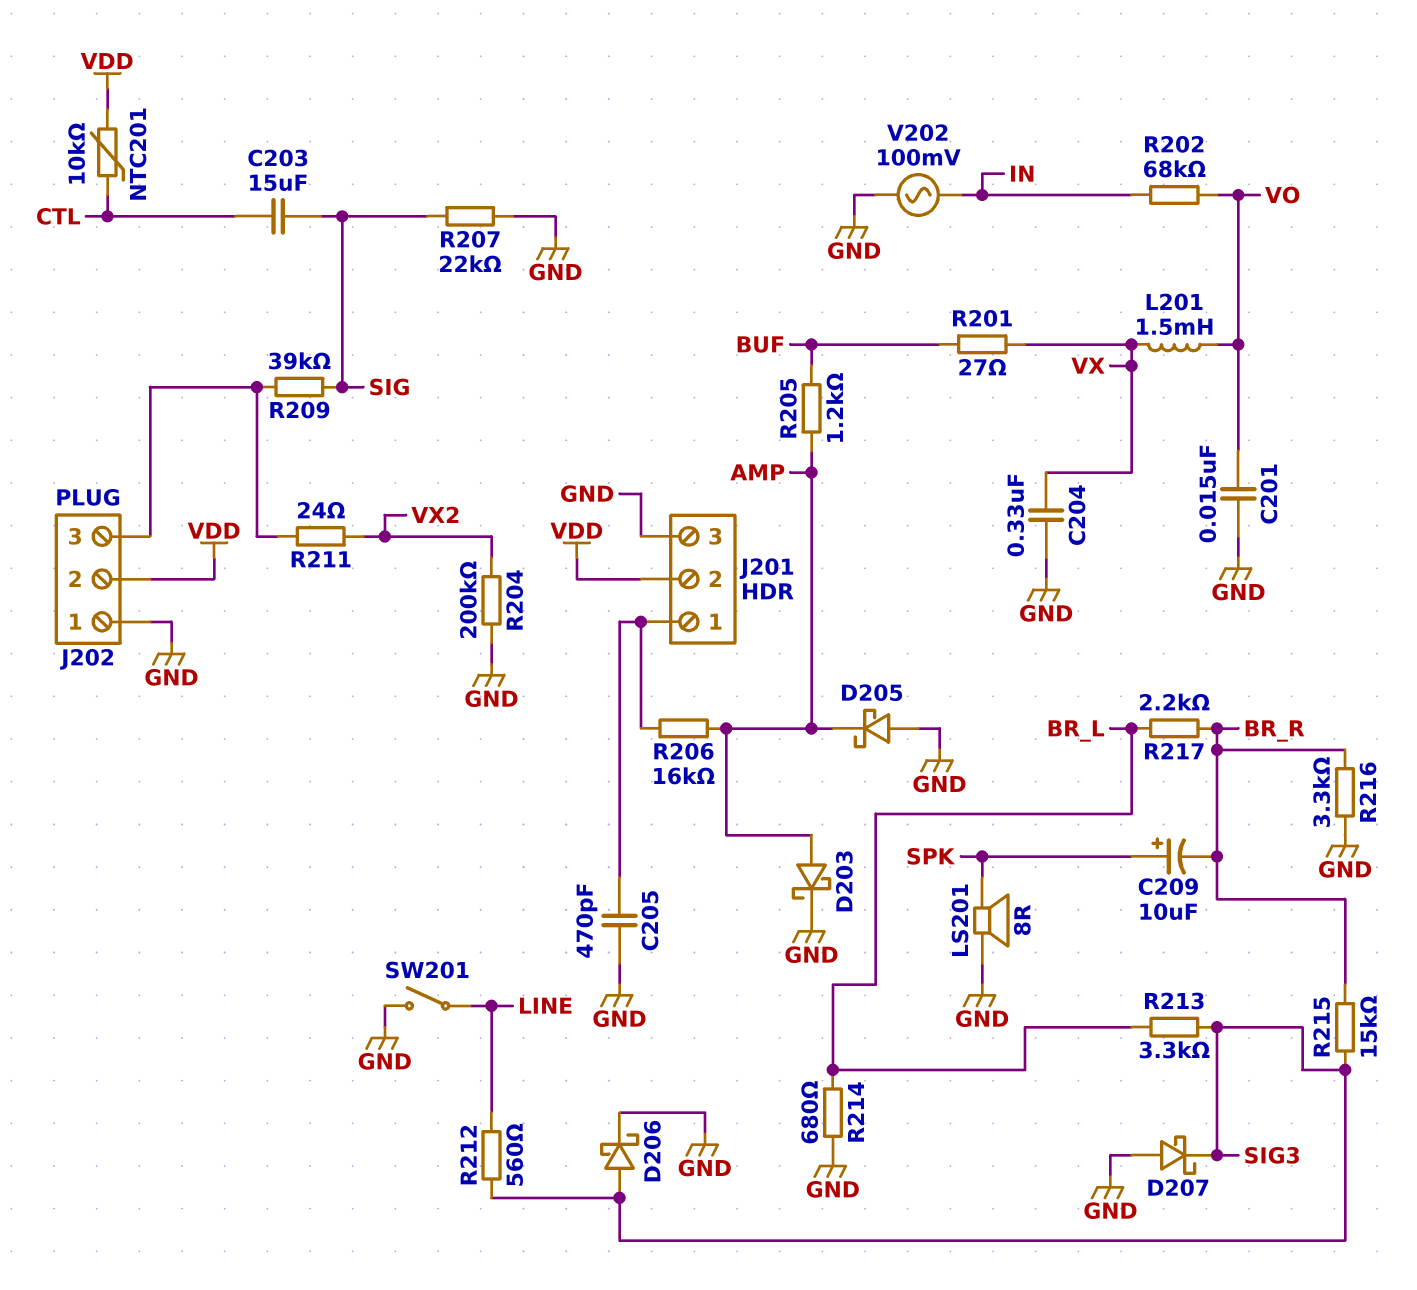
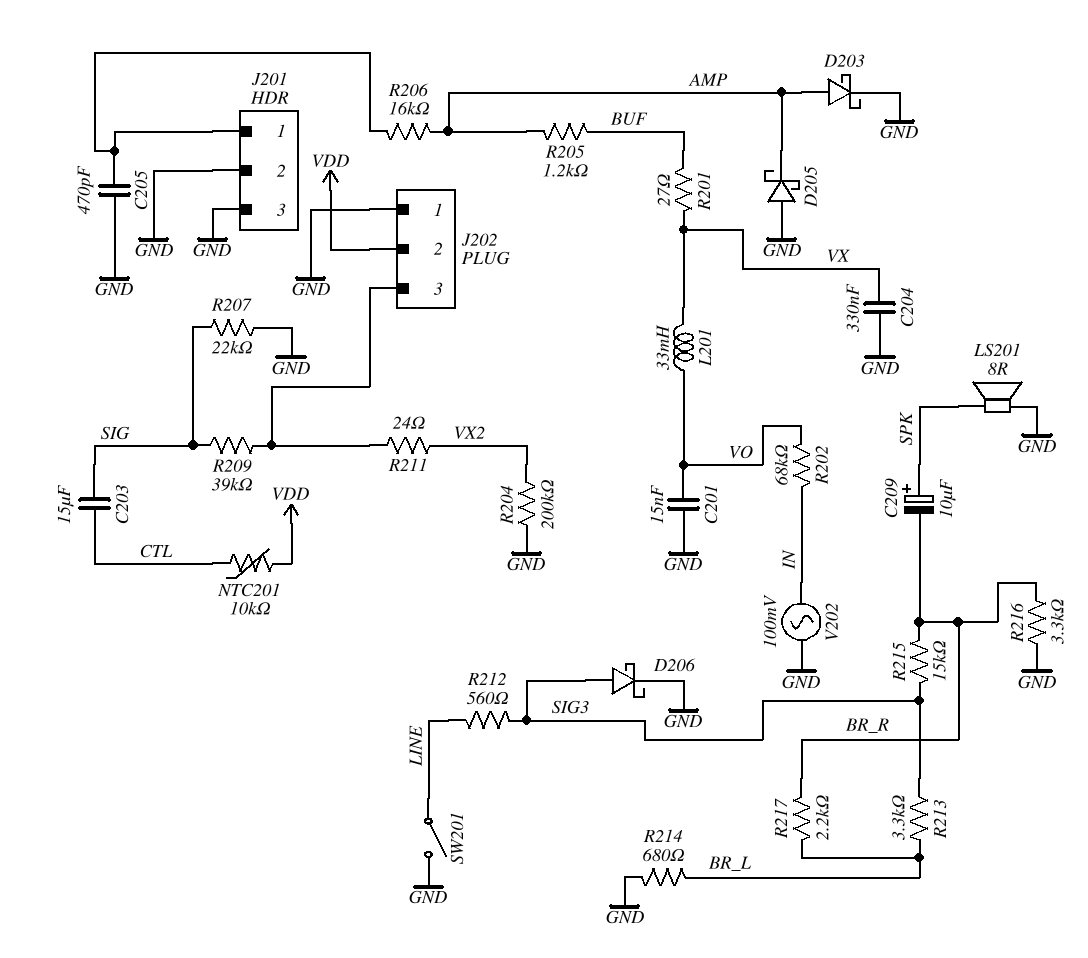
D207: schottky (A GND, K SIG3) -> none
J201 pin 2: VDD -> GND
L201: 1.5mH (VO, VX) -> 33mH (VO, VX)

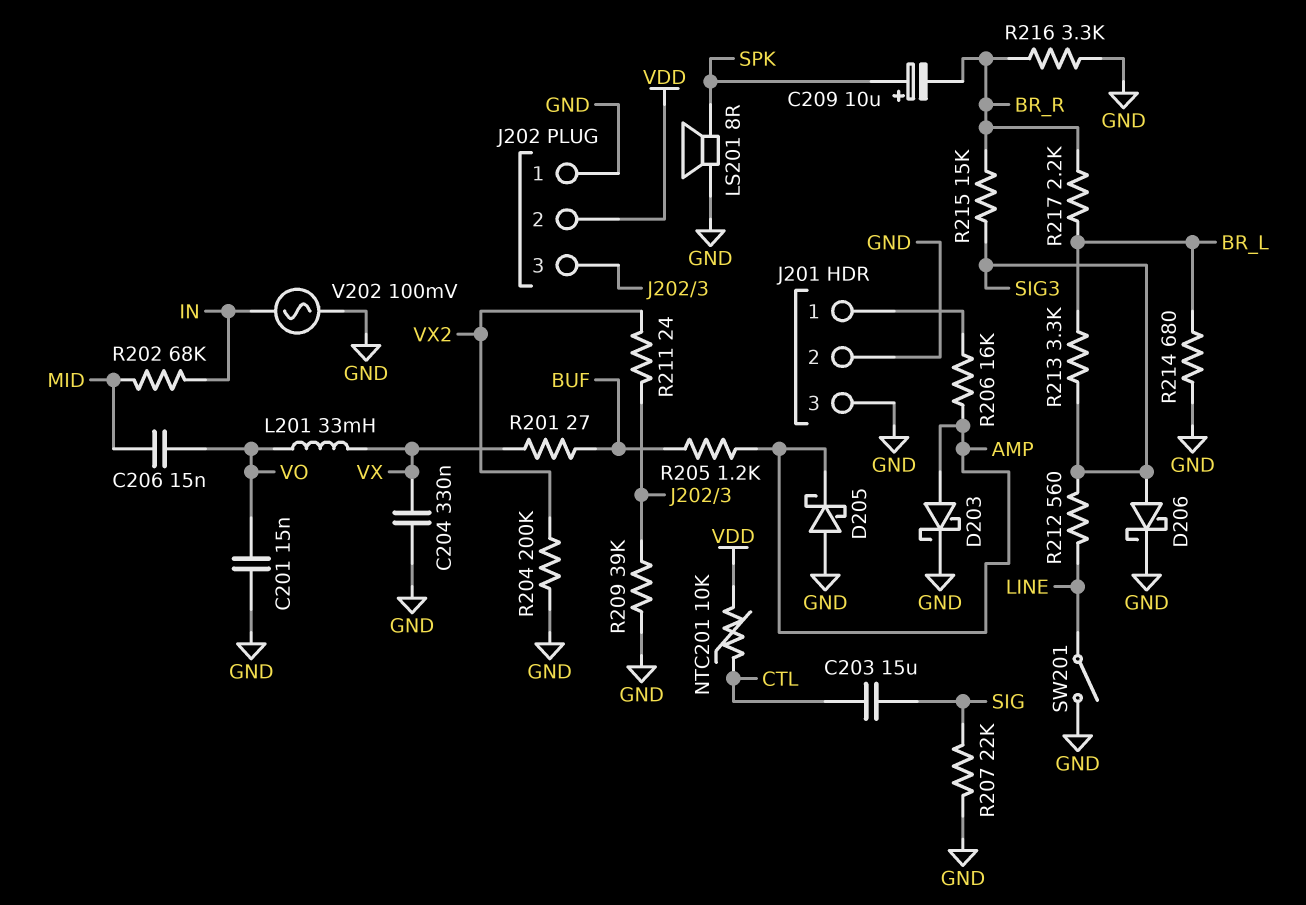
C205: 470pF (GND, J201/1) -> none
C206: none -> 15nF (MID, VO)
R202: 68k (IN, VO) -> 68k (IN, MID)
R209: 39k (J202/3, SIG) -> 39k (GND, J202/3)

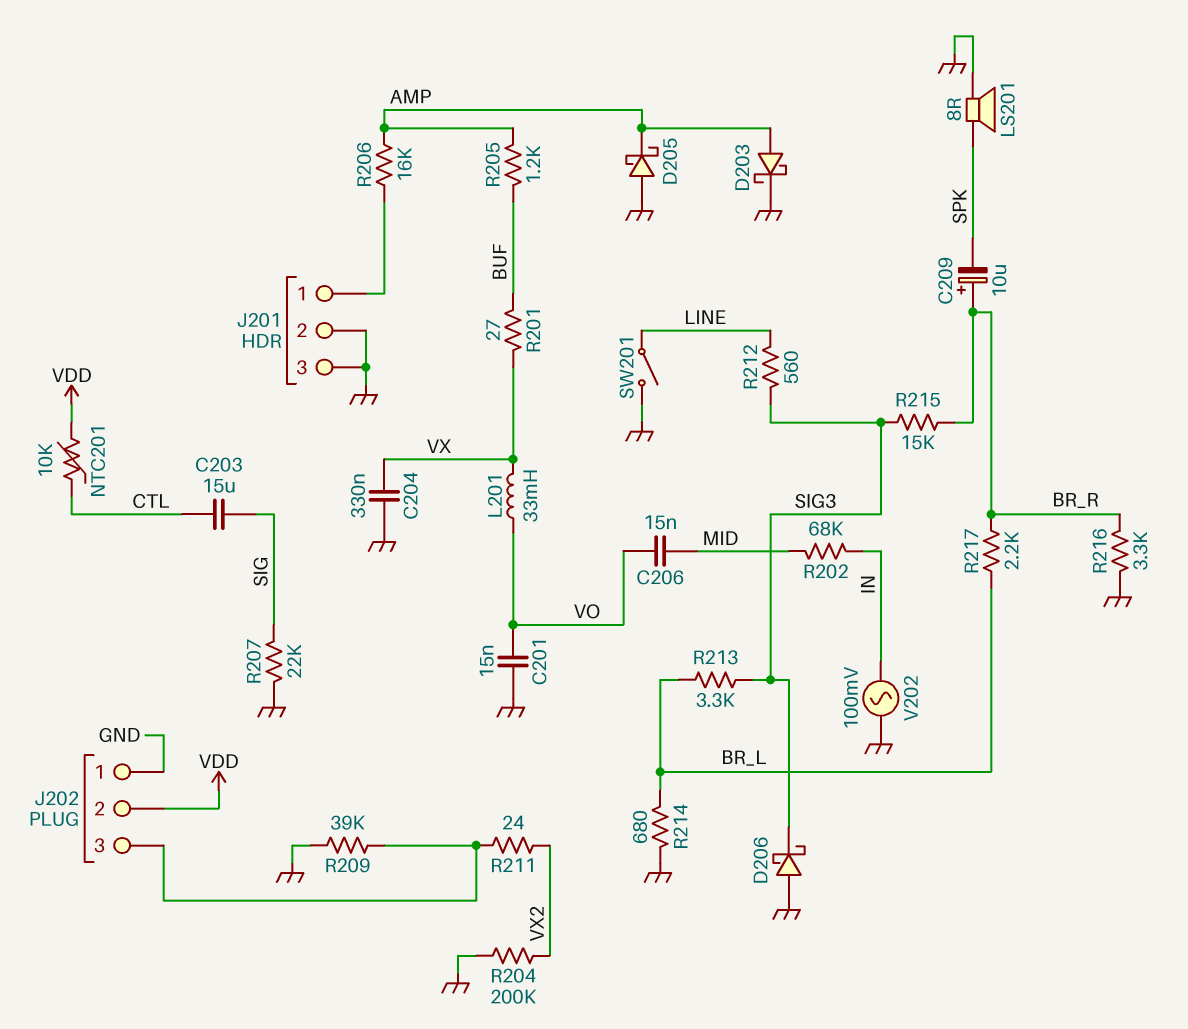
C209: 10uF (plus SPK, minus BR_R) -> 10uF (plus BR_R, minus SPK)
D206: schottky (A SIG3, K GND) -> schottky (A GND, K SIG3)

